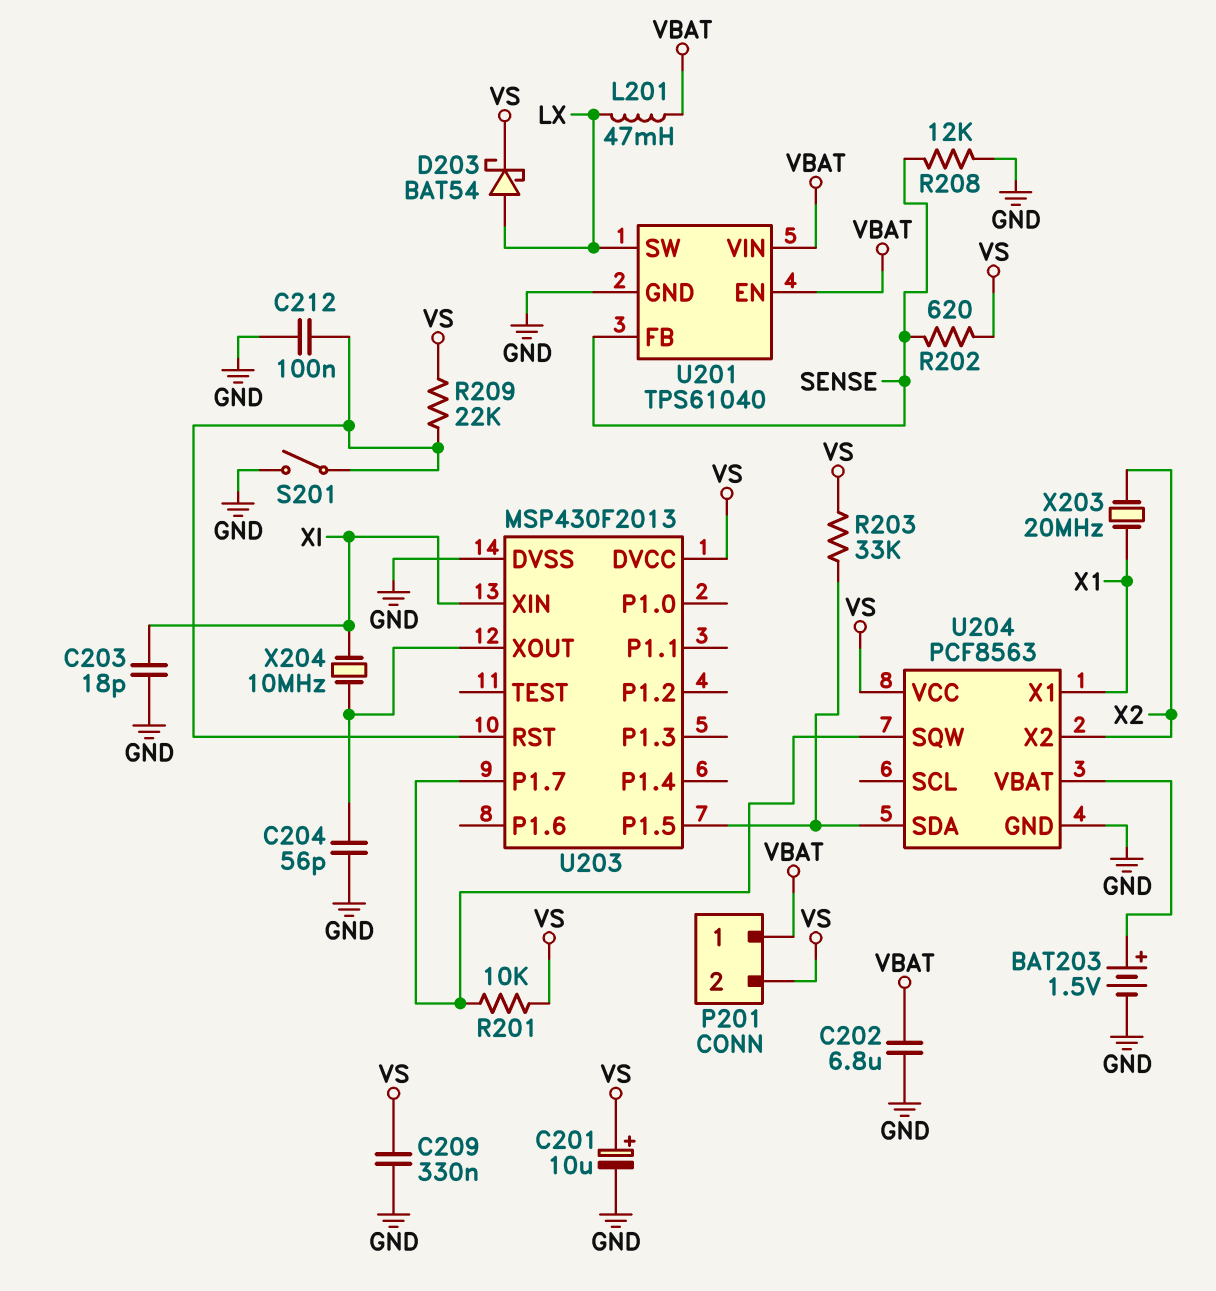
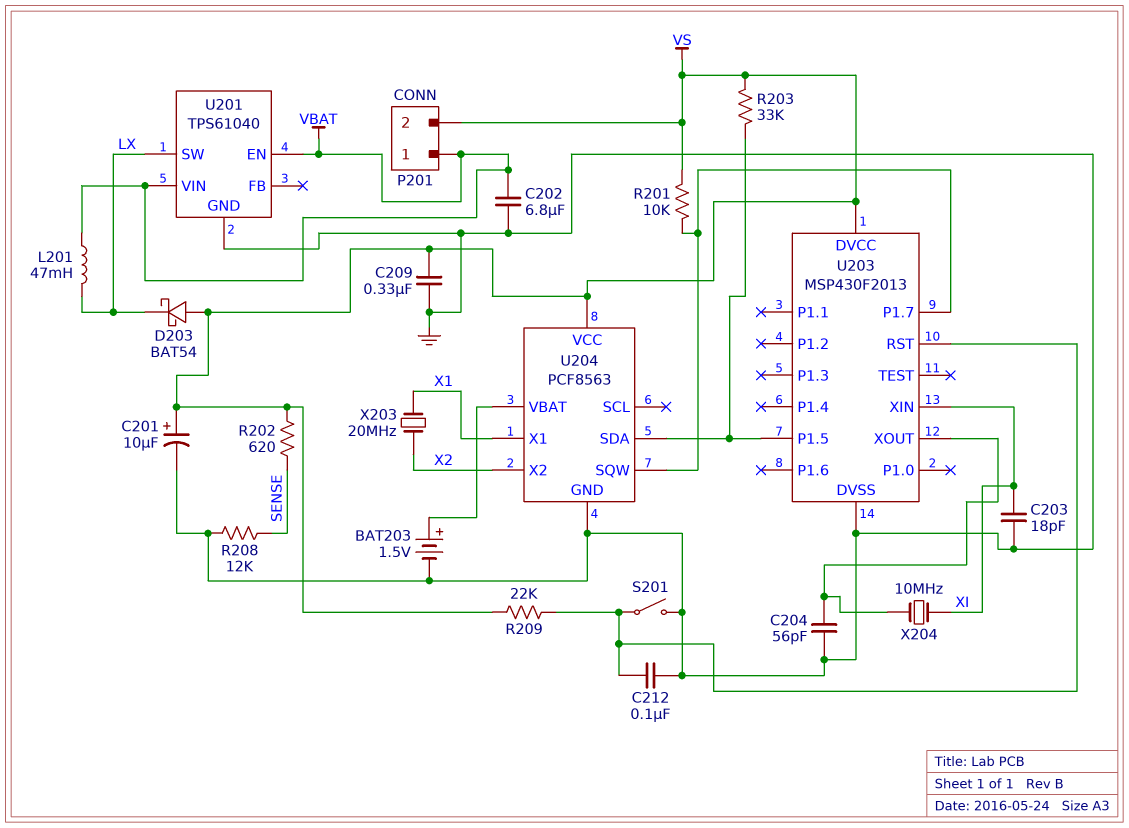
D203: schottky BAT54 (A LX, K VS) -> schottky BAT54 (A VS, K LX)
U201 pin FB: SENSE -> none

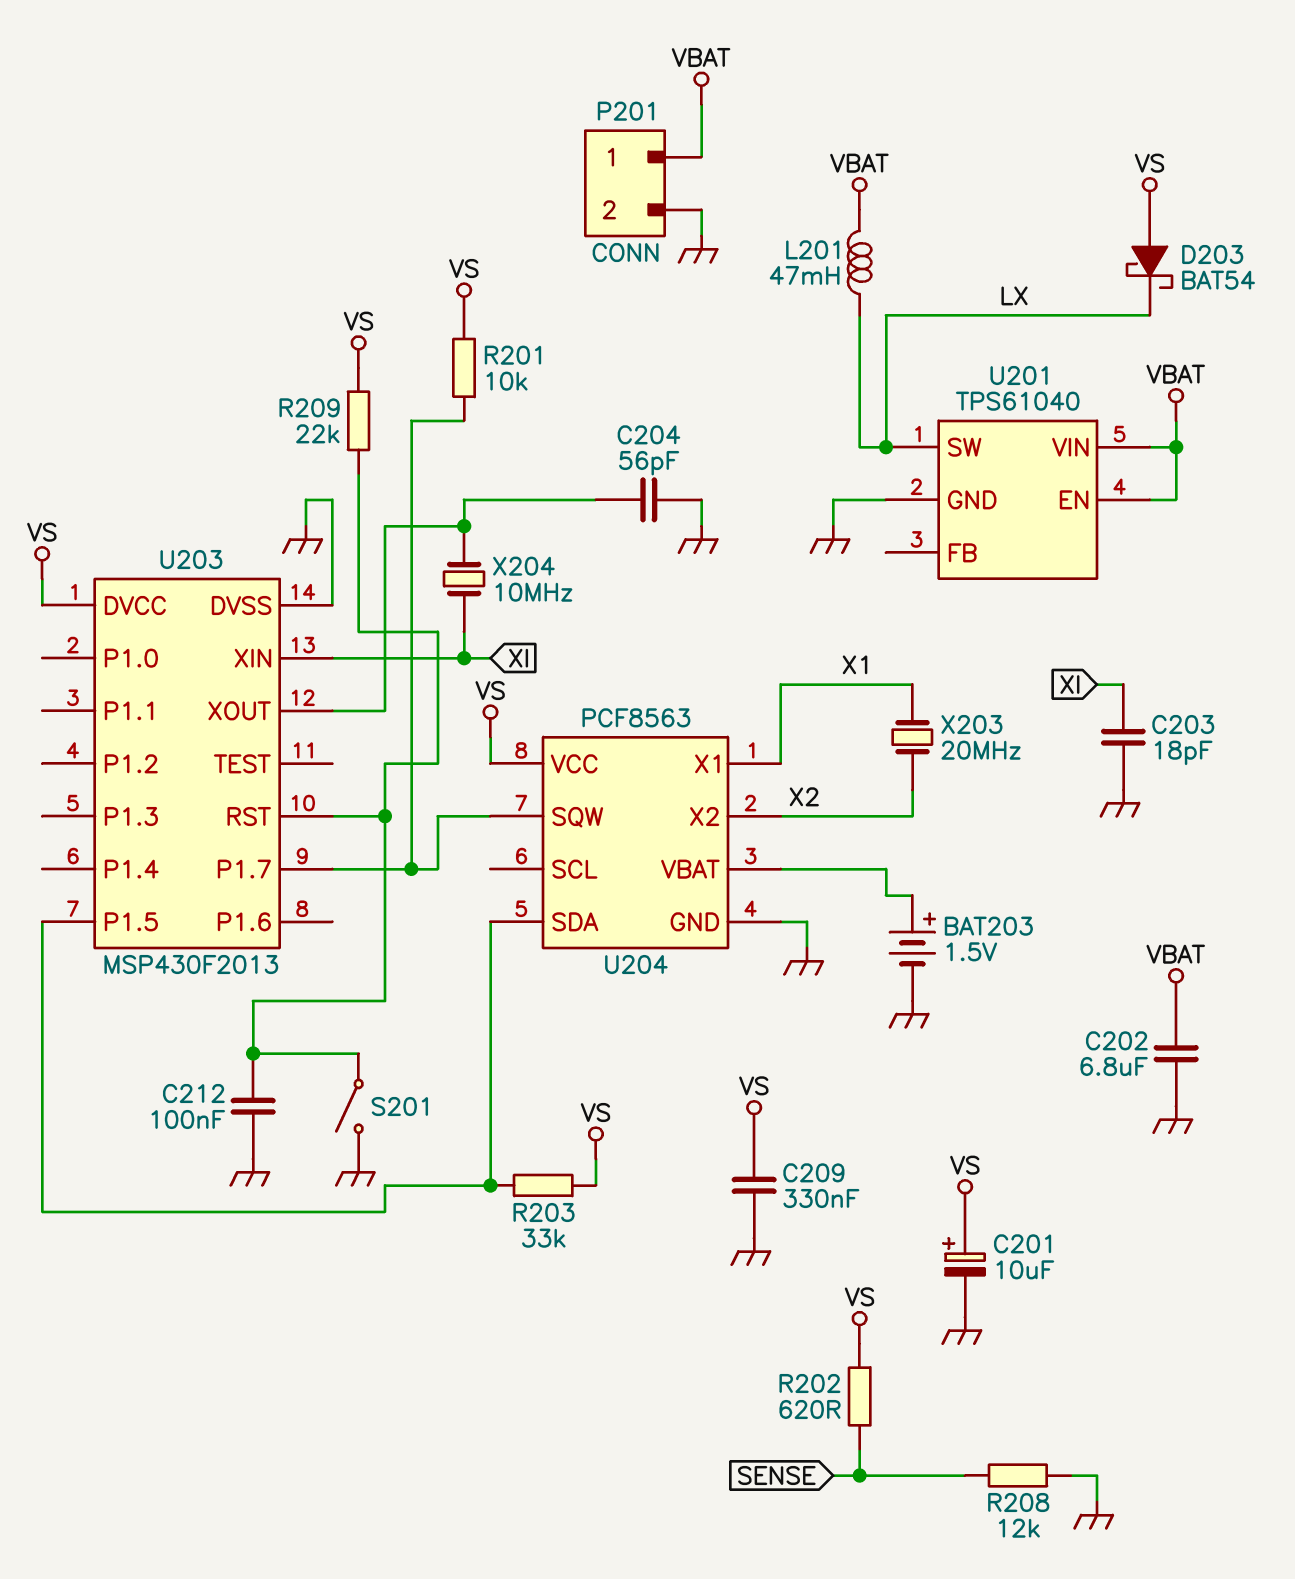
P201 pin 2: VS -> GND

